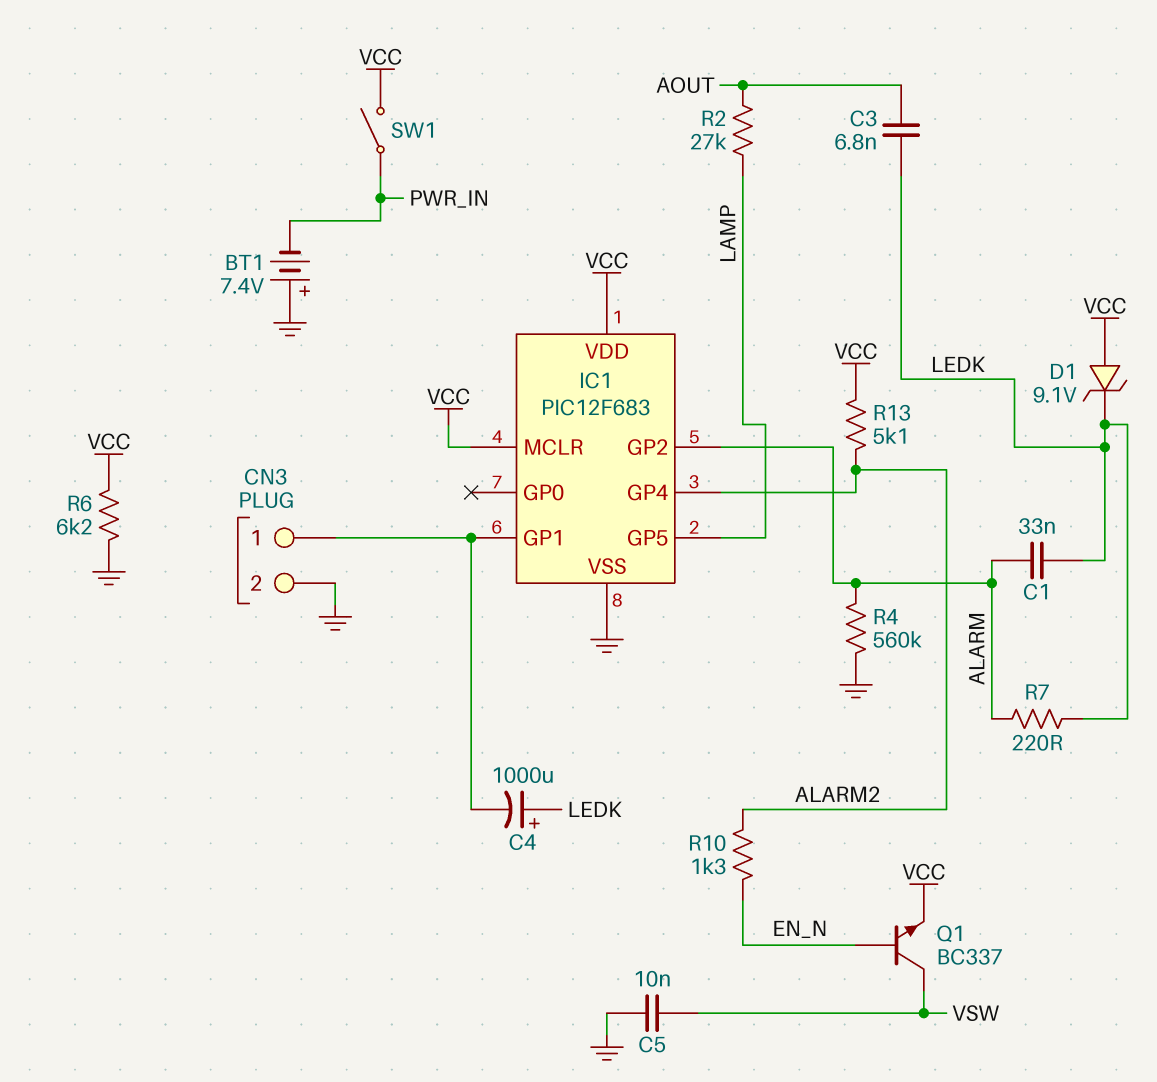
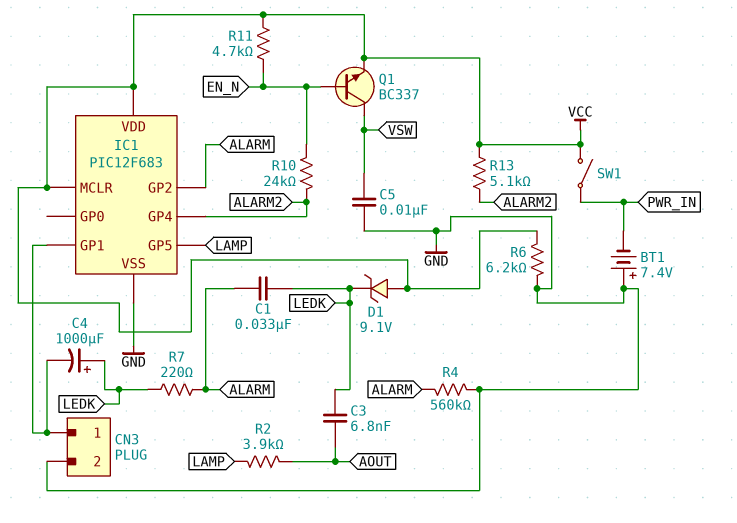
R2: 27k (AOUT, LAMP) -> 3.9k (AOUT, LAMP)
R10: 1.3k (ALARM2, EN_N) -> 24k (ALARM2, EN_N)
R11: none -> 4.7k (EN_N, VCC)

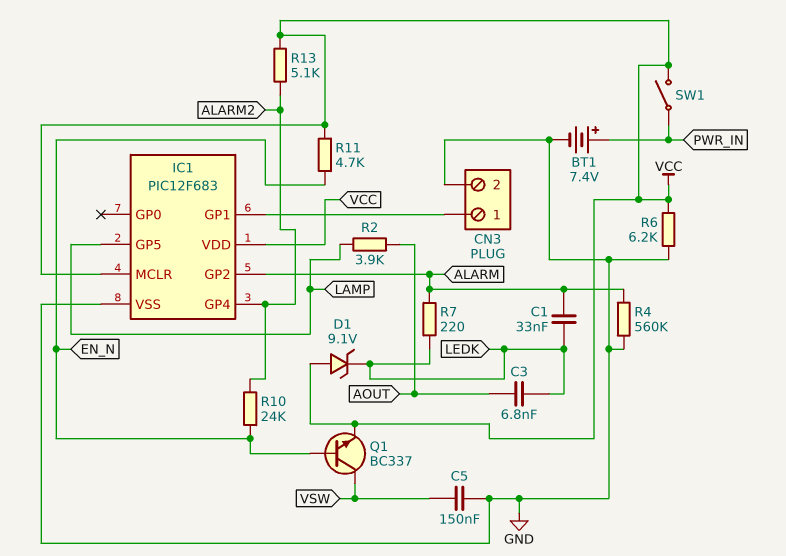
BT1: 7.4V (plus GND, minus PWR_IN) -> 7.4V (plus PWR_IN, minus GND)
C4: 1000uF (plus LEDK, minus CN3/1) -> none
C5: 10nF (GND, VSW) -> 150nF (GND, VSW)

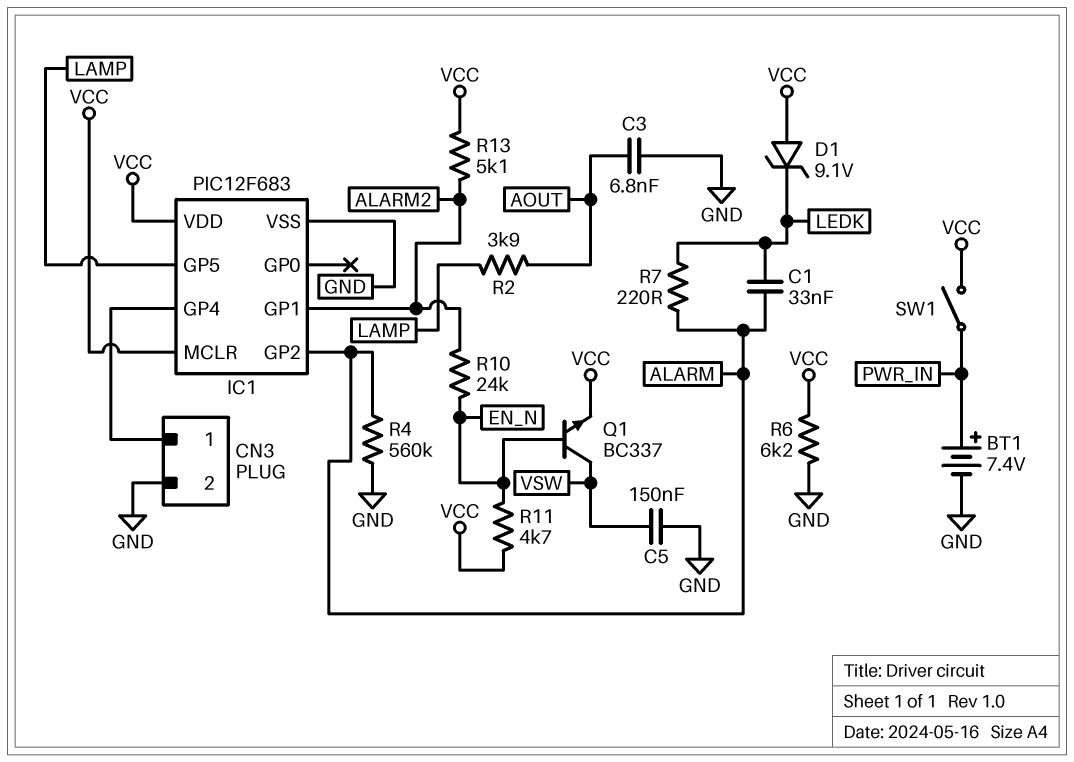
C3: 6.8nF (AOUT, LEDK) -> 6.8nF (AOUT, GND)
IC1 pin GP1: CN3/1 -> ALARM2
IC1 pin GP4: ALARM2 -> CN3/1

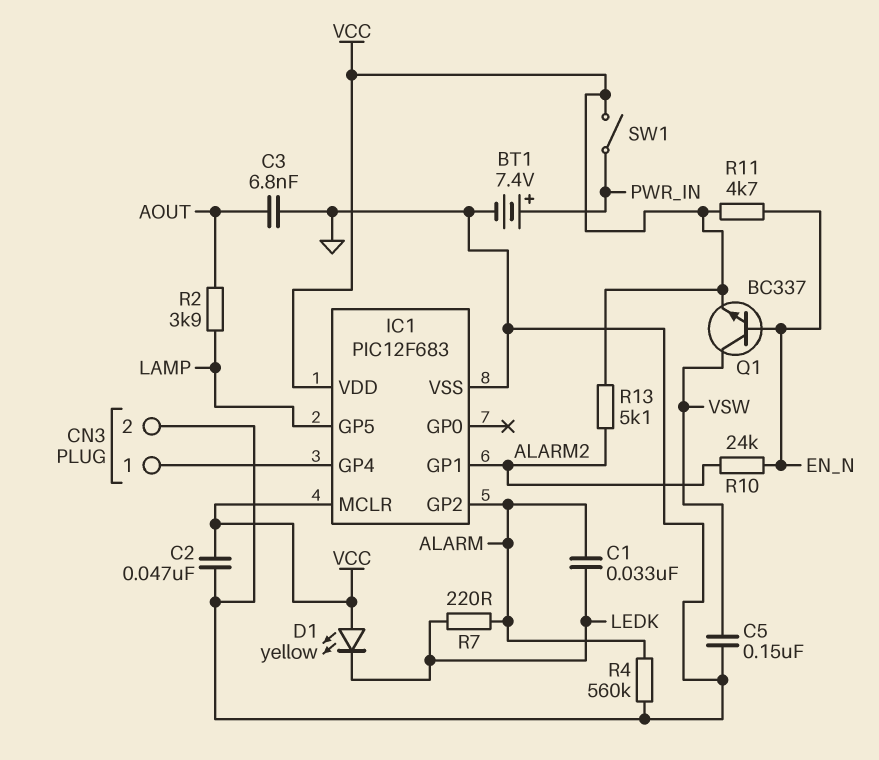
C2: none -> 47nF (GND, VCC)
D1: zener 9.1V (A VCC, K LEDK) -> LED yellow (A VCC, K LEDK)
R6: 6.2k (GND, VCC) -> none

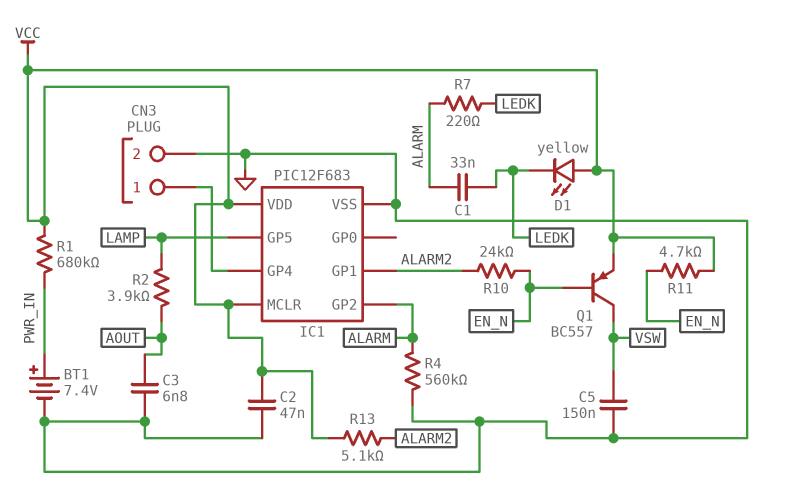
Q1: NPN BC337 (B EN_N, C VSW, E VCC) -> PNP BC557 (B EN_N, C VSW, E VCC)
R1: none -> 680k (PWR_IN, VCC)
SW1: switch (PWR_IN, VCC) -> none

